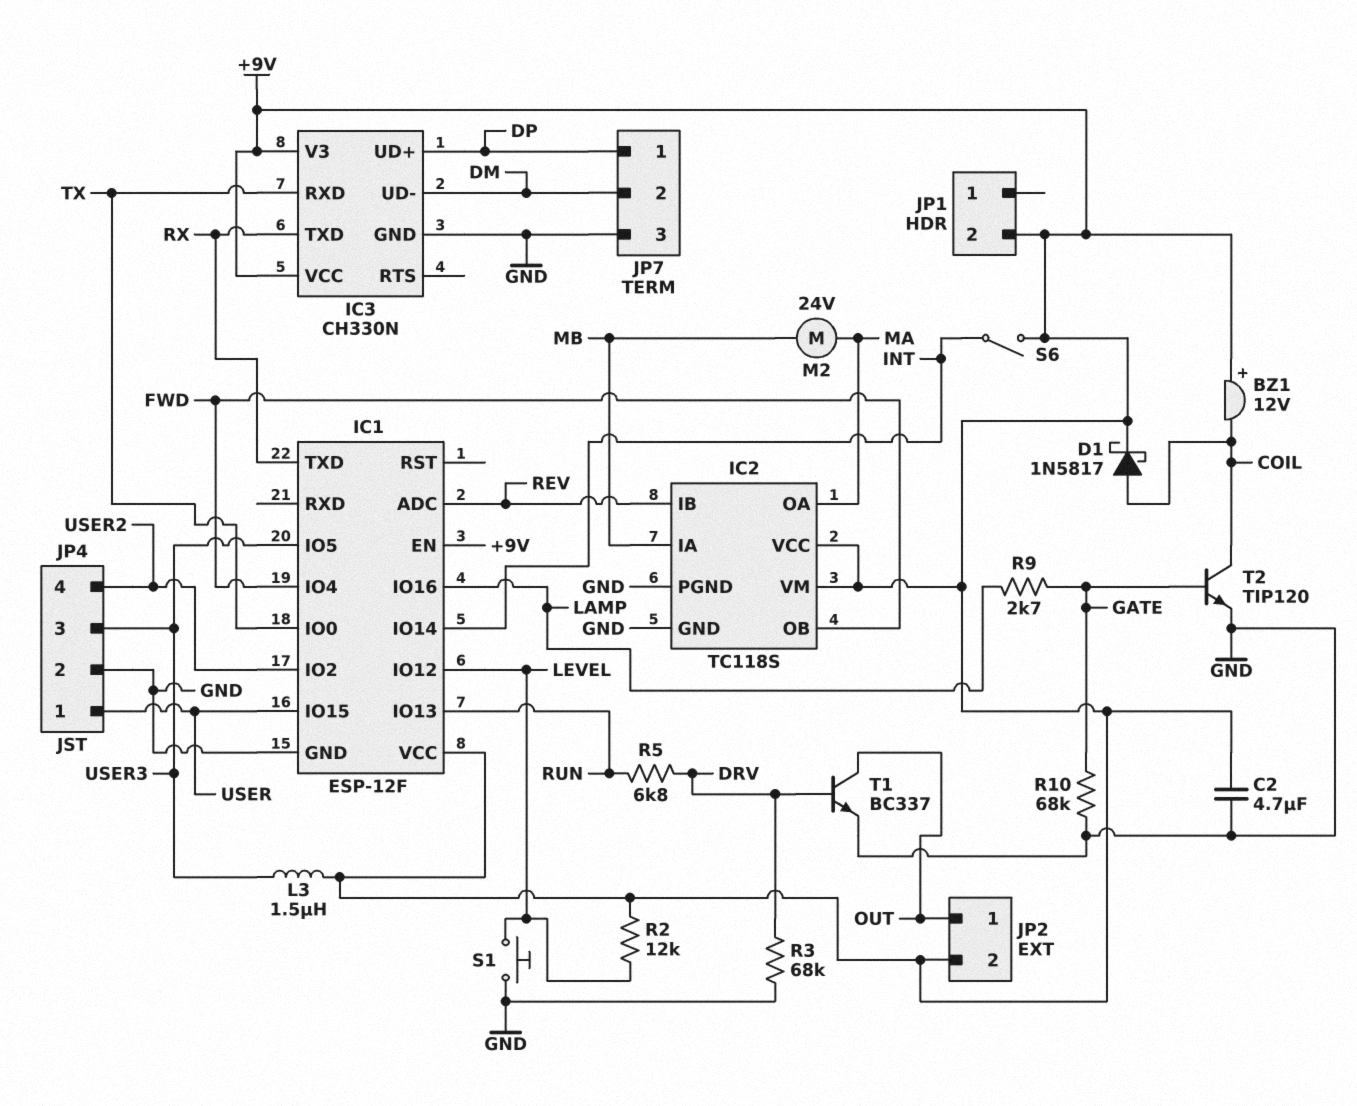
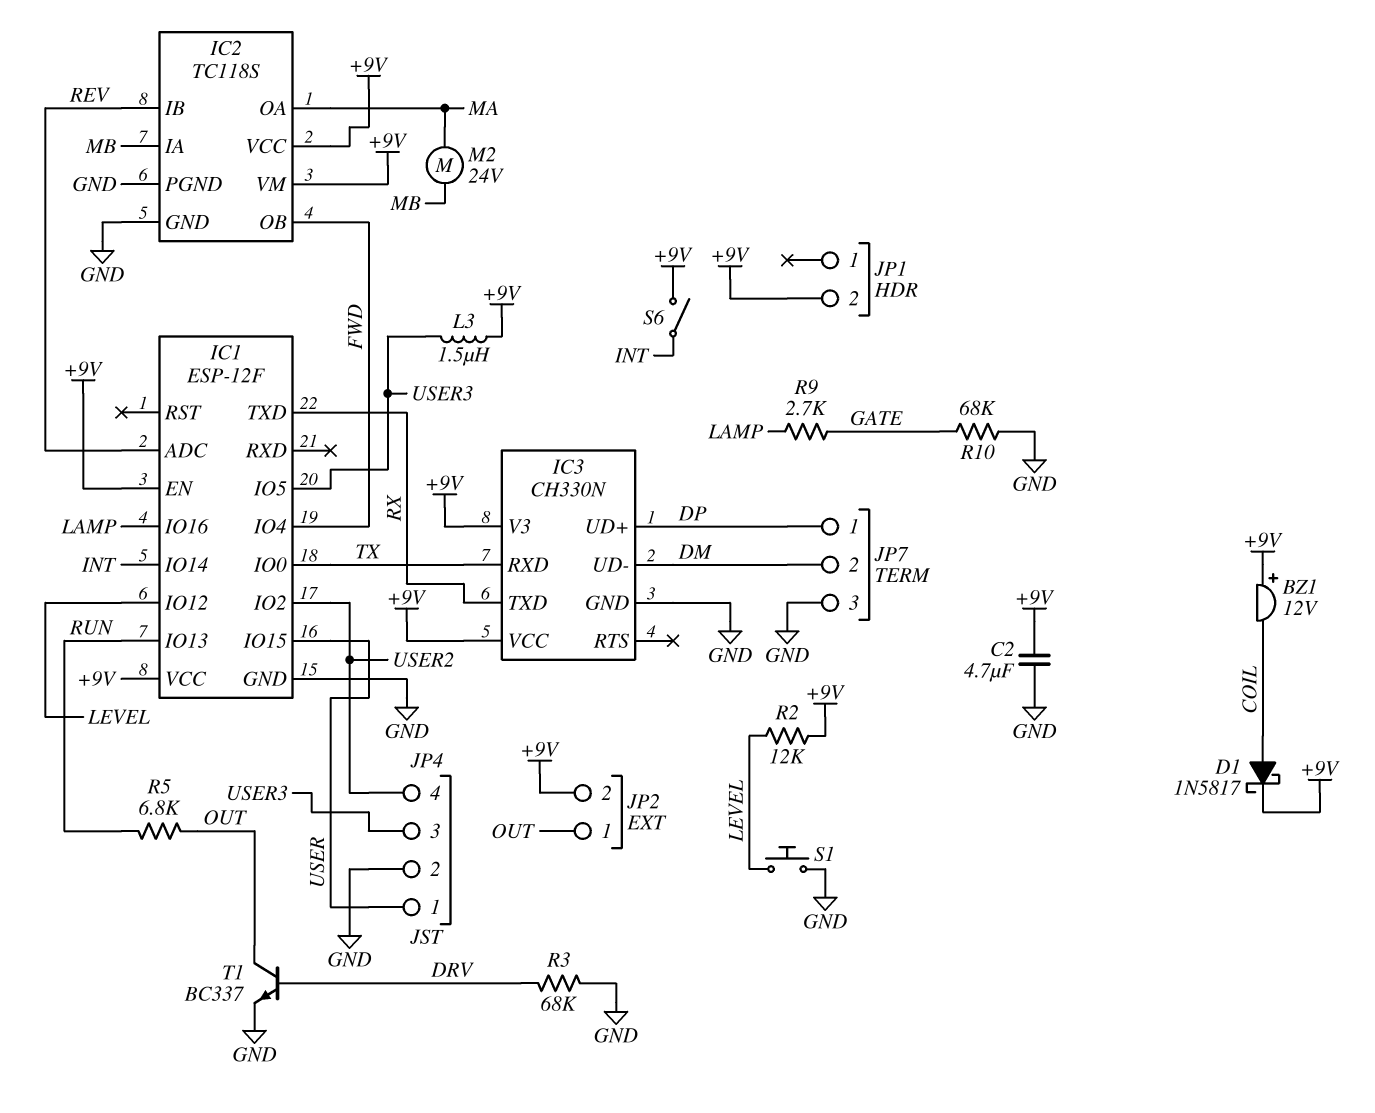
R5: 6.8k (DRV, RUN) -> 6.8k (OUT, RUN)
T2: NPN TIP120 (B GATE, C COIL, E GND) -> none

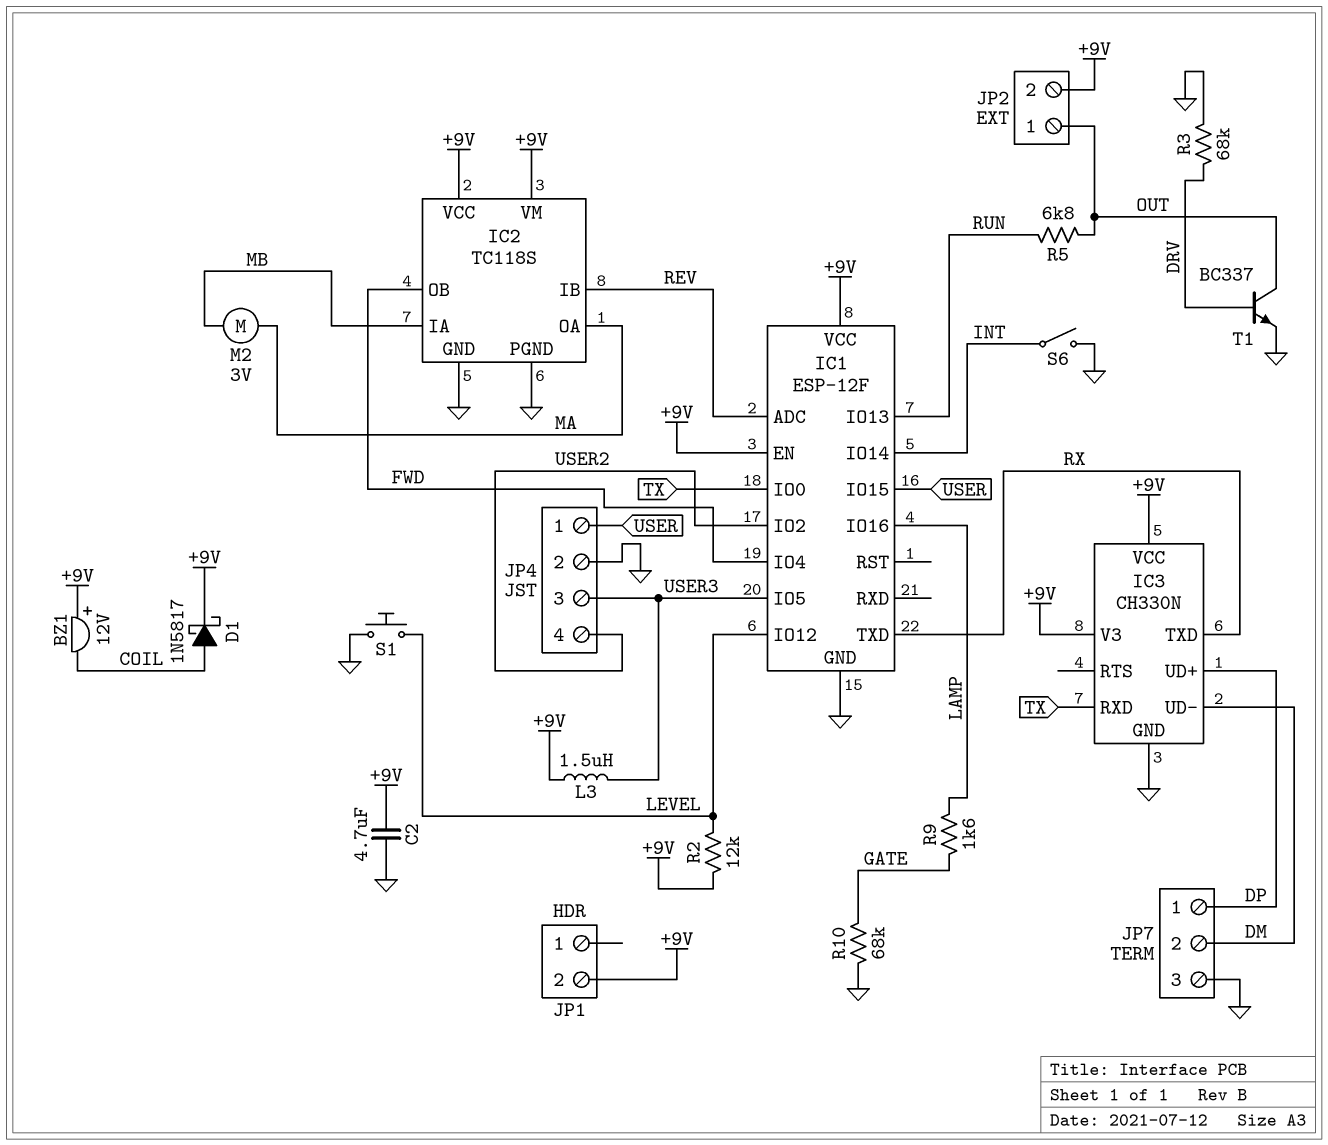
M2: motor 24V (MA, MB) -> motor 3V (MA, MB)
R9: 2.7k (GATE, LAMP) -> 1.6k (GATE, LAMP)
S6: switch (+9V, INT) -> switch (GND, INT)

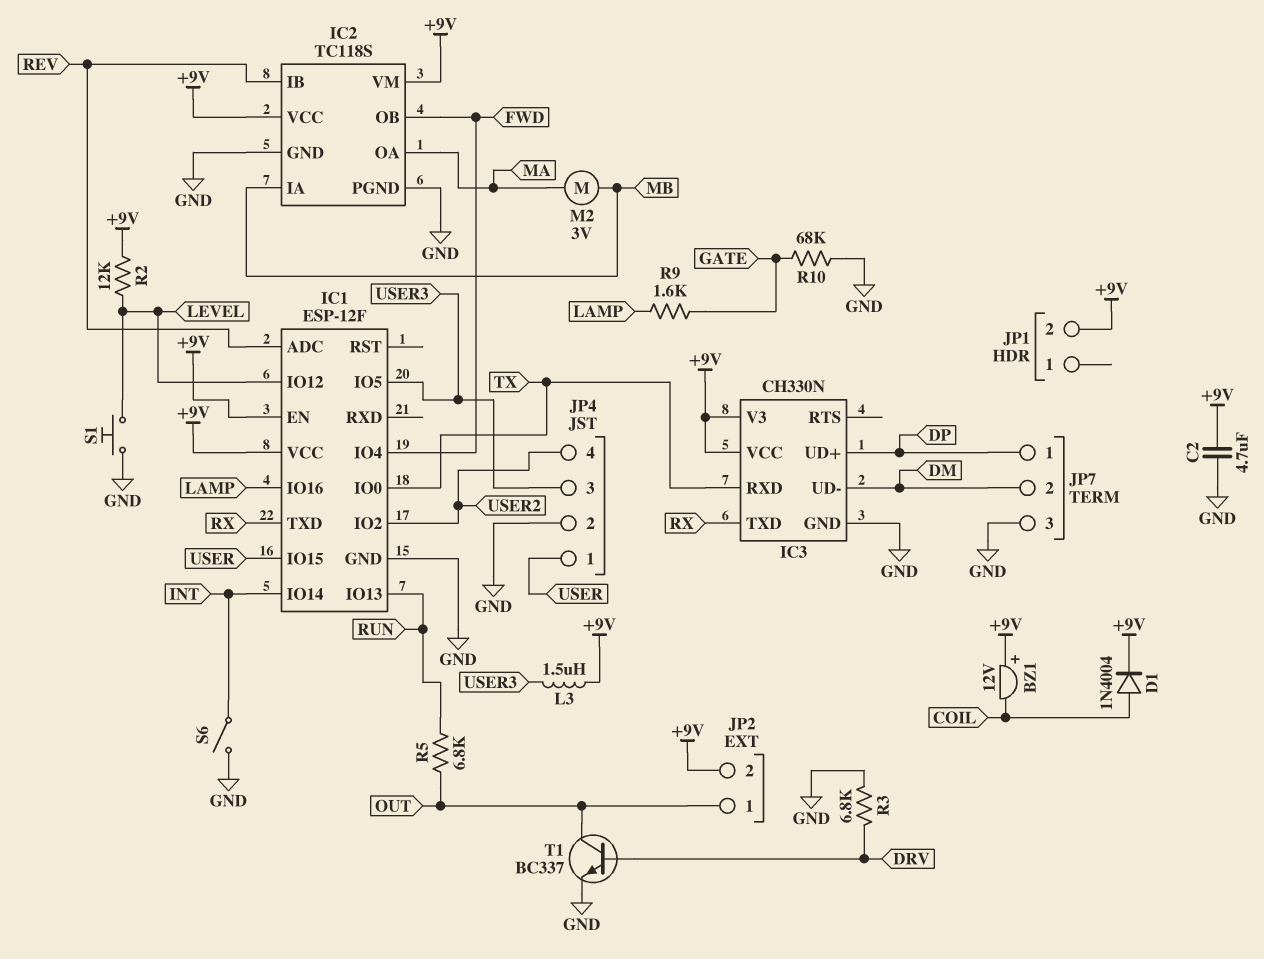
D1: schottky 1N5817 (A COIL, K +9V) -> diode 1N4004 (A COIL, K +9V)
R3: 68k (DRV, GND) -> 6.8k (DRV, GND)

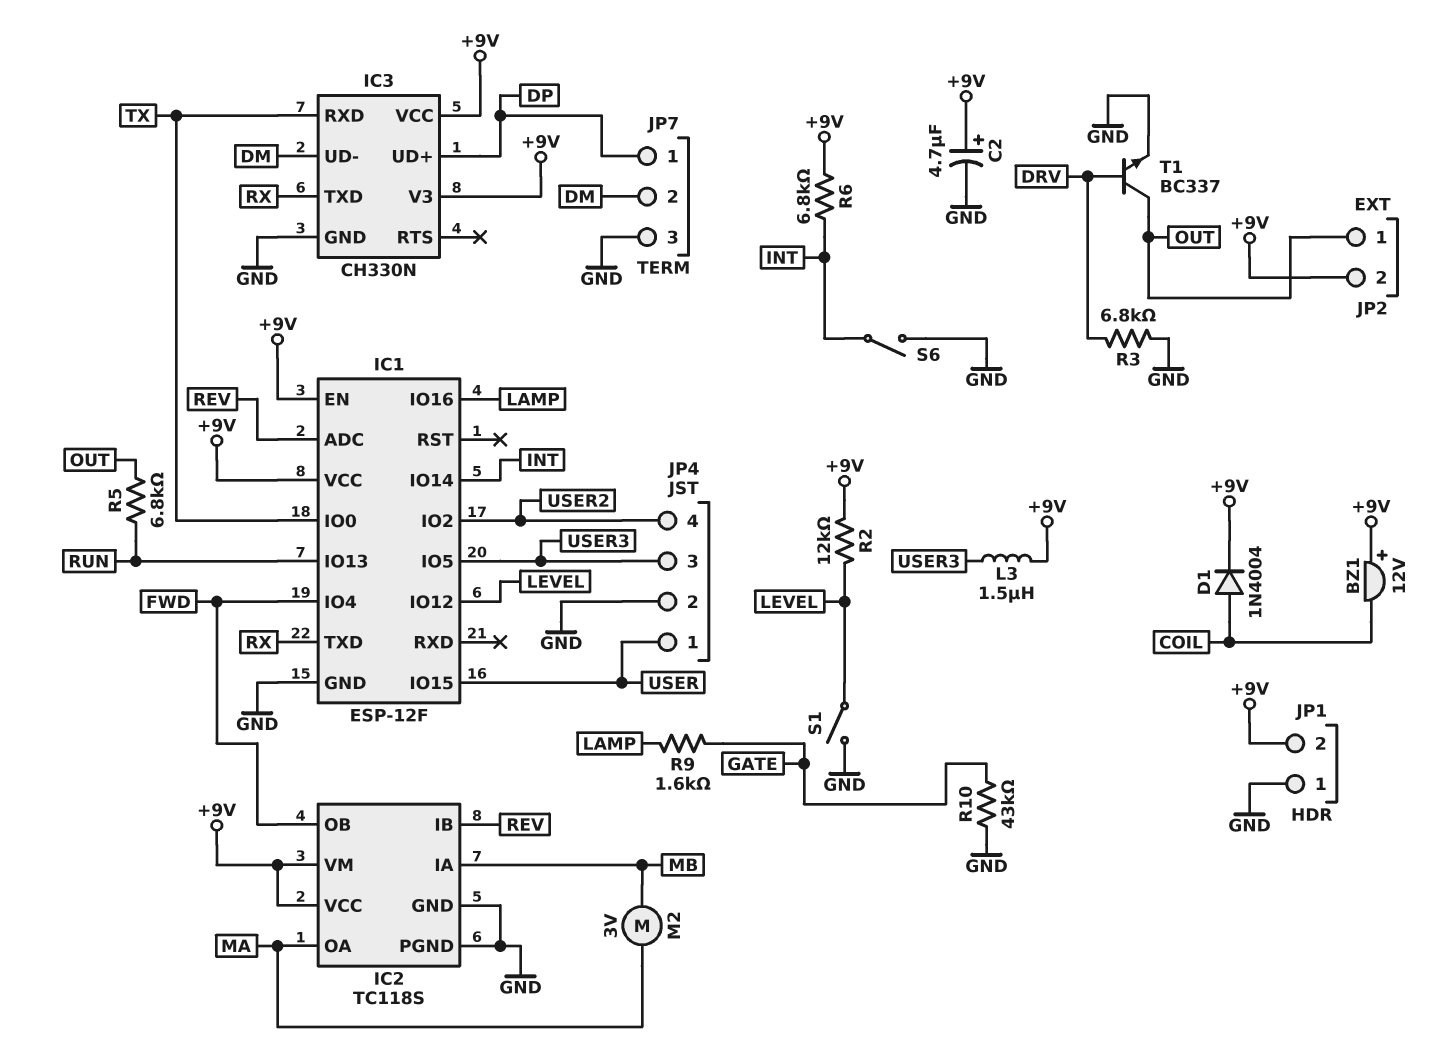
C2: 4.7uF (+9V, GND) -> 4.7uF (plus +9V, minus GND)
JP1 pin 1: none -> GND
R6: none -> 6.8k (+9V, INT)
R10: 68k (GATE, GND) -> 43k (GATE, GND)
S1: button (GND, LEVEL) -> switch (GND, LEVEL)

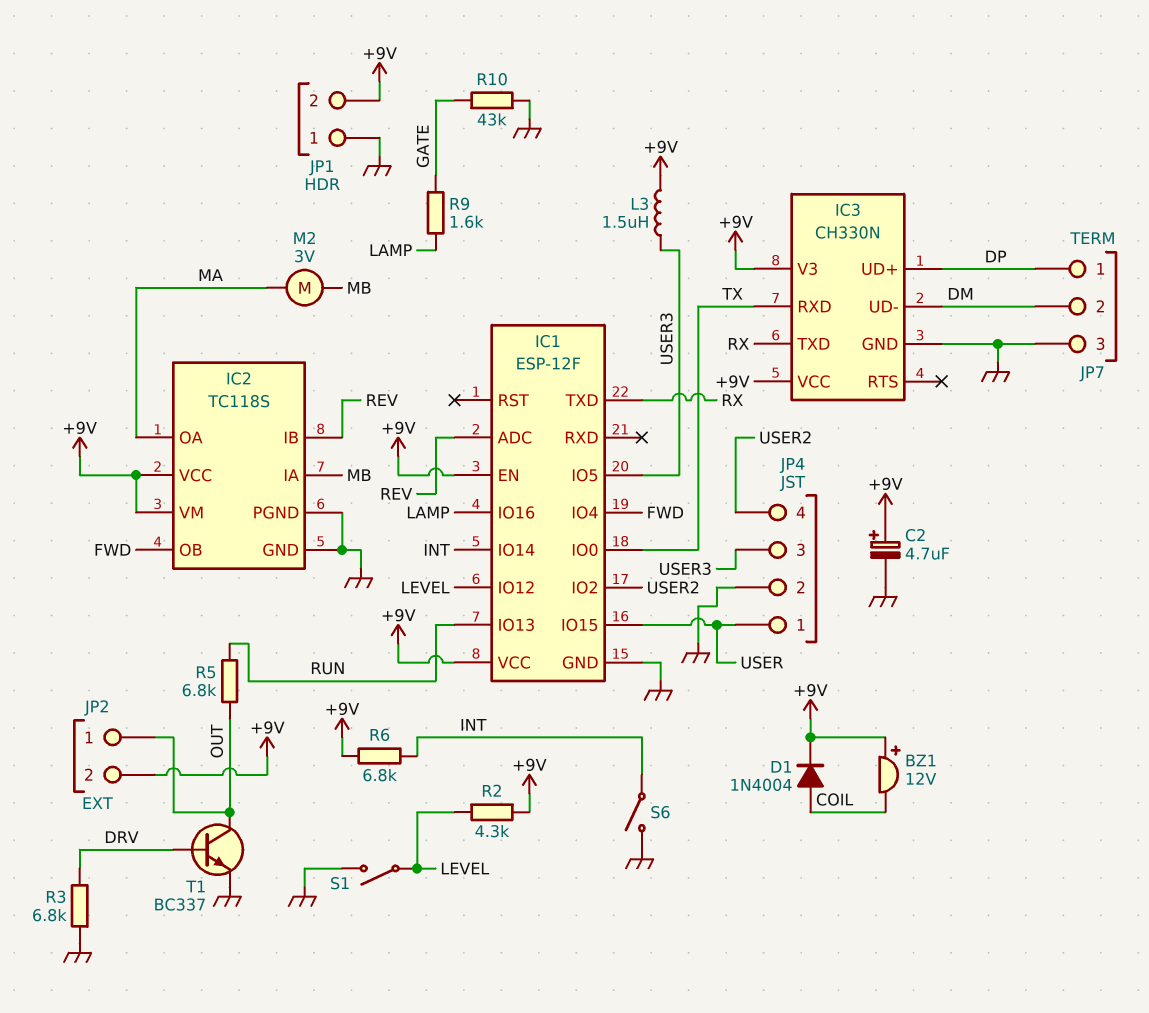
R2: 12k (+9V, LEVEL) -> 4.3k (+9V, LEVEL)

